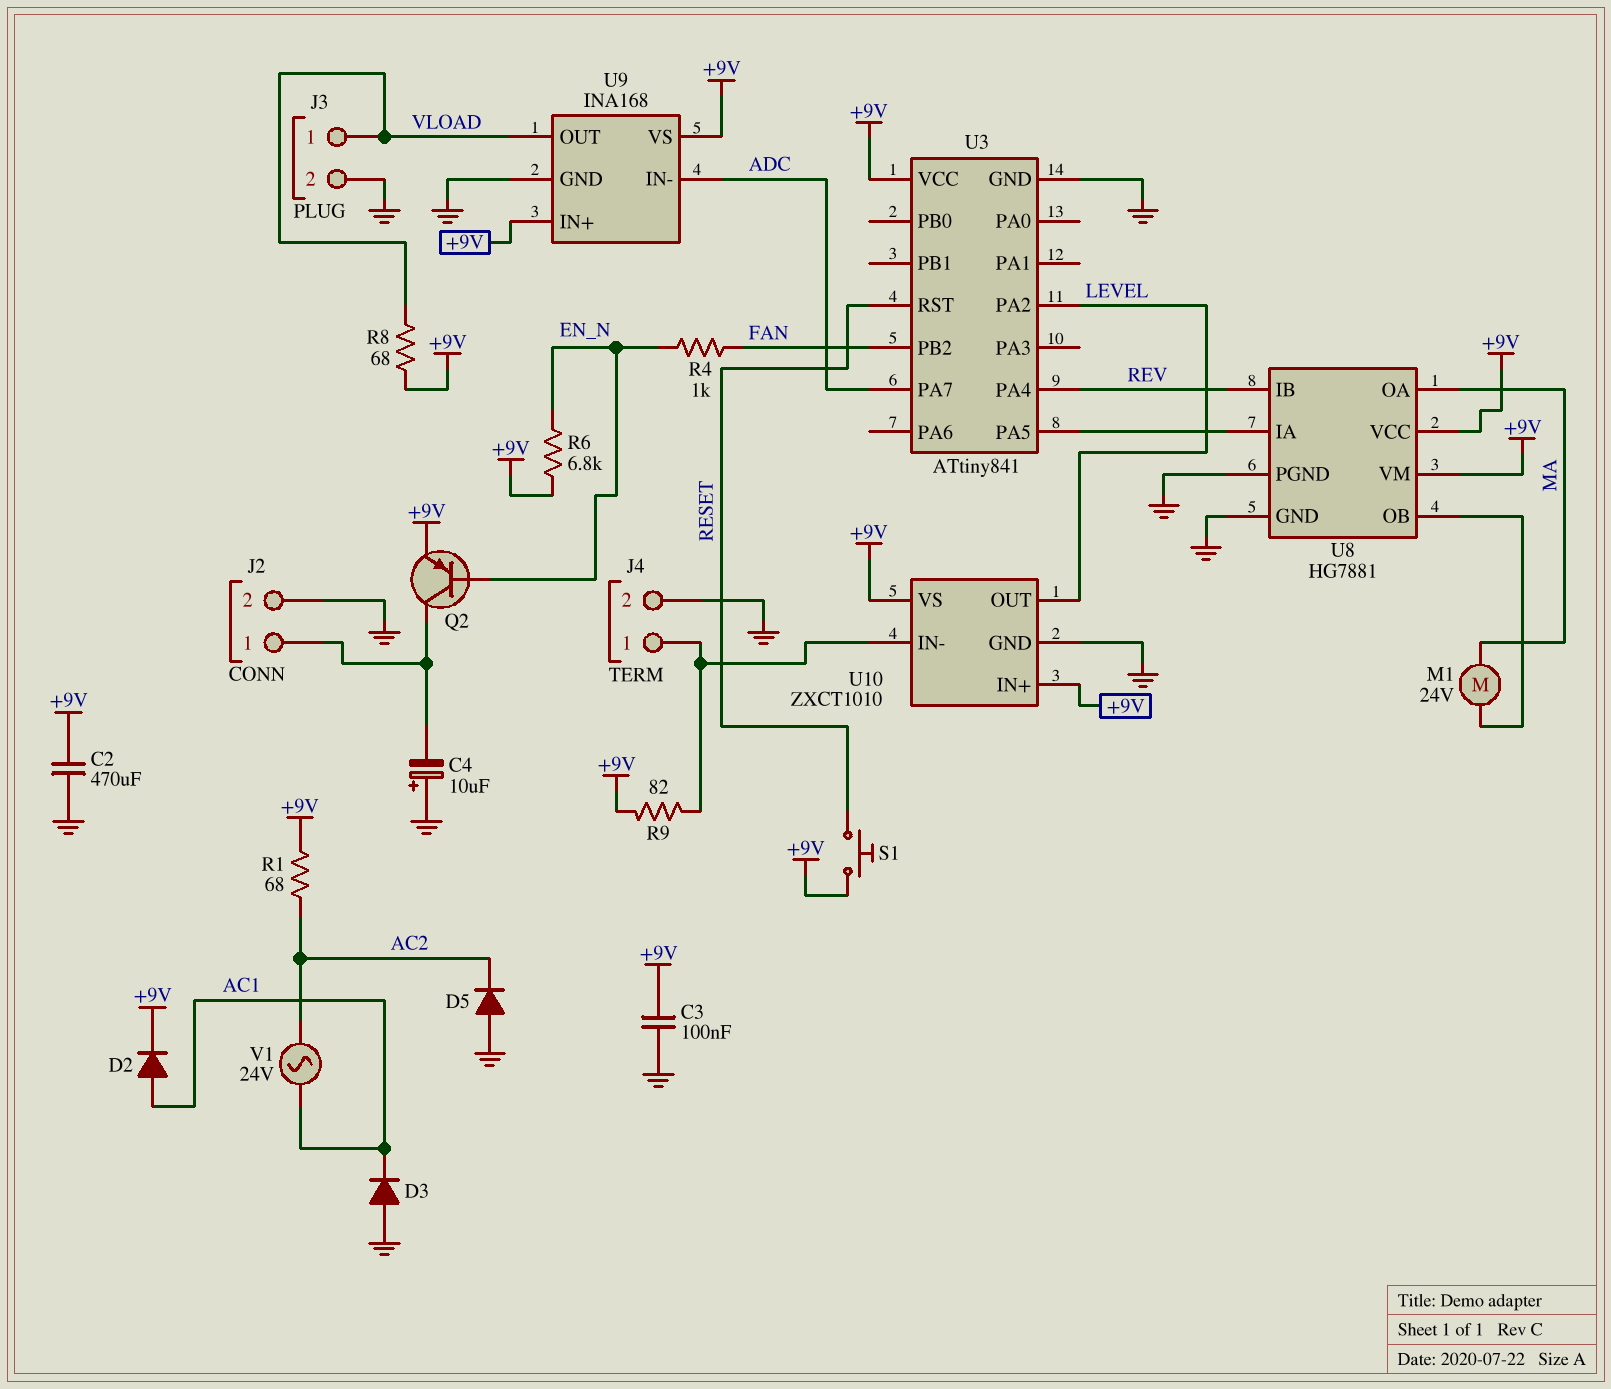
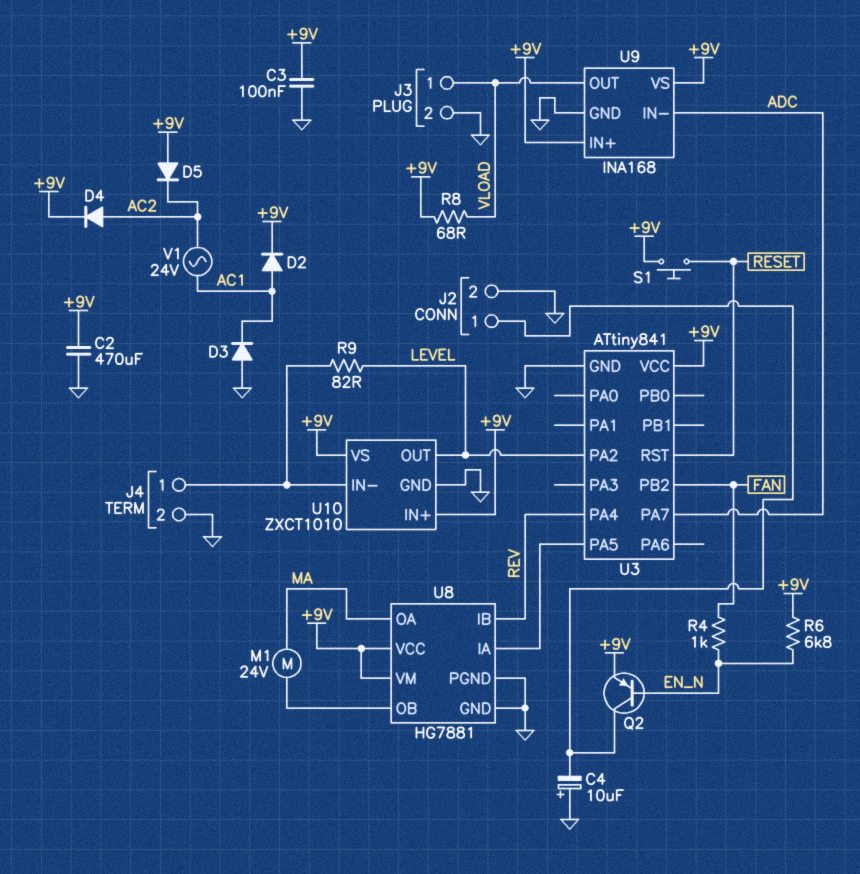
D4: none -> diode (A AC2, K +9V)
D5: diode (A GND, K AC2) -> diode (A +9V, K AC2)
R1: 68 (+9V, AC2) -> none
R9: 82 (+9V, J4/1) -> 82 (J4/1, LEVEL)

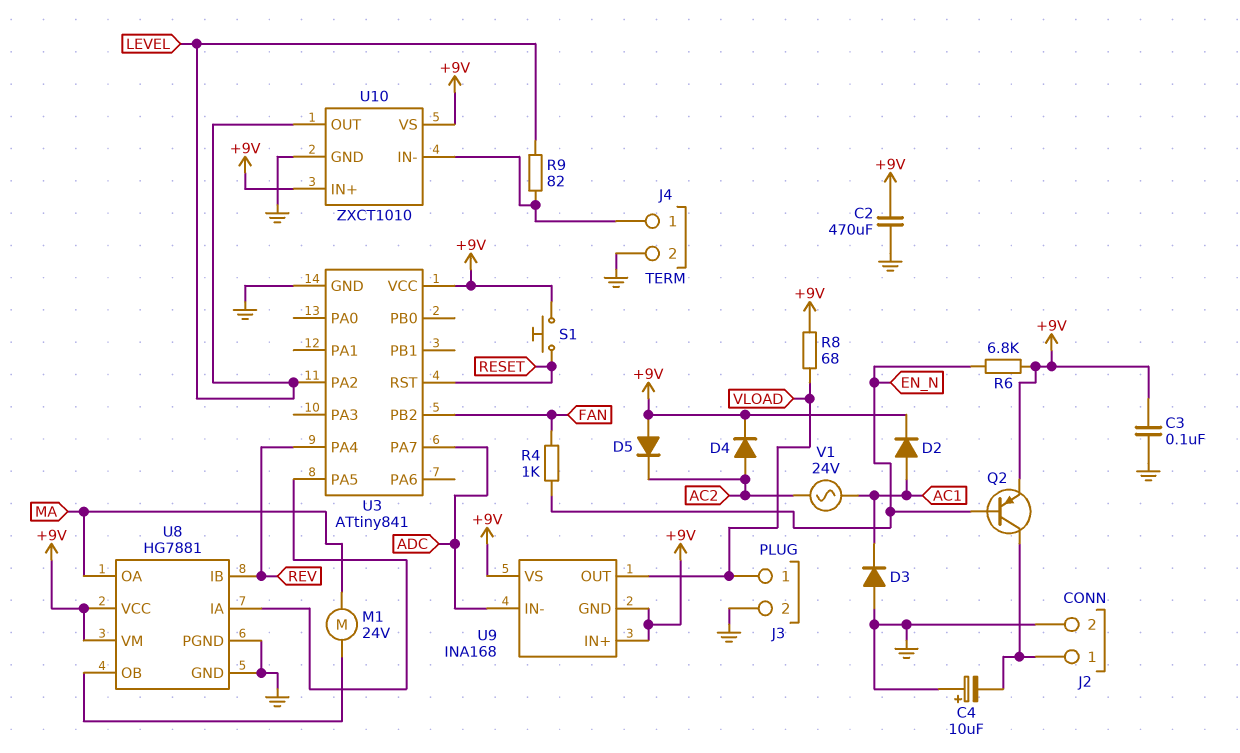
U9 pin GND: GND -> +9V

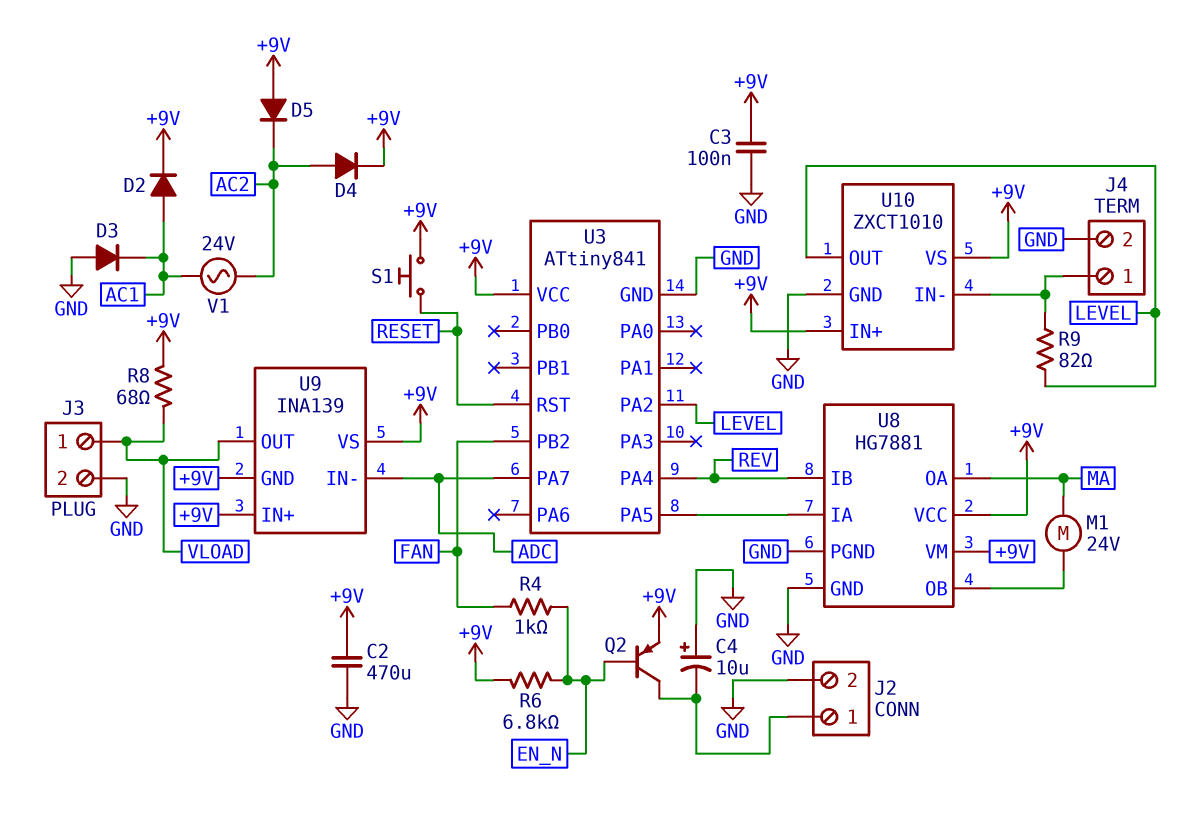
U9: INA168 -> INA139

